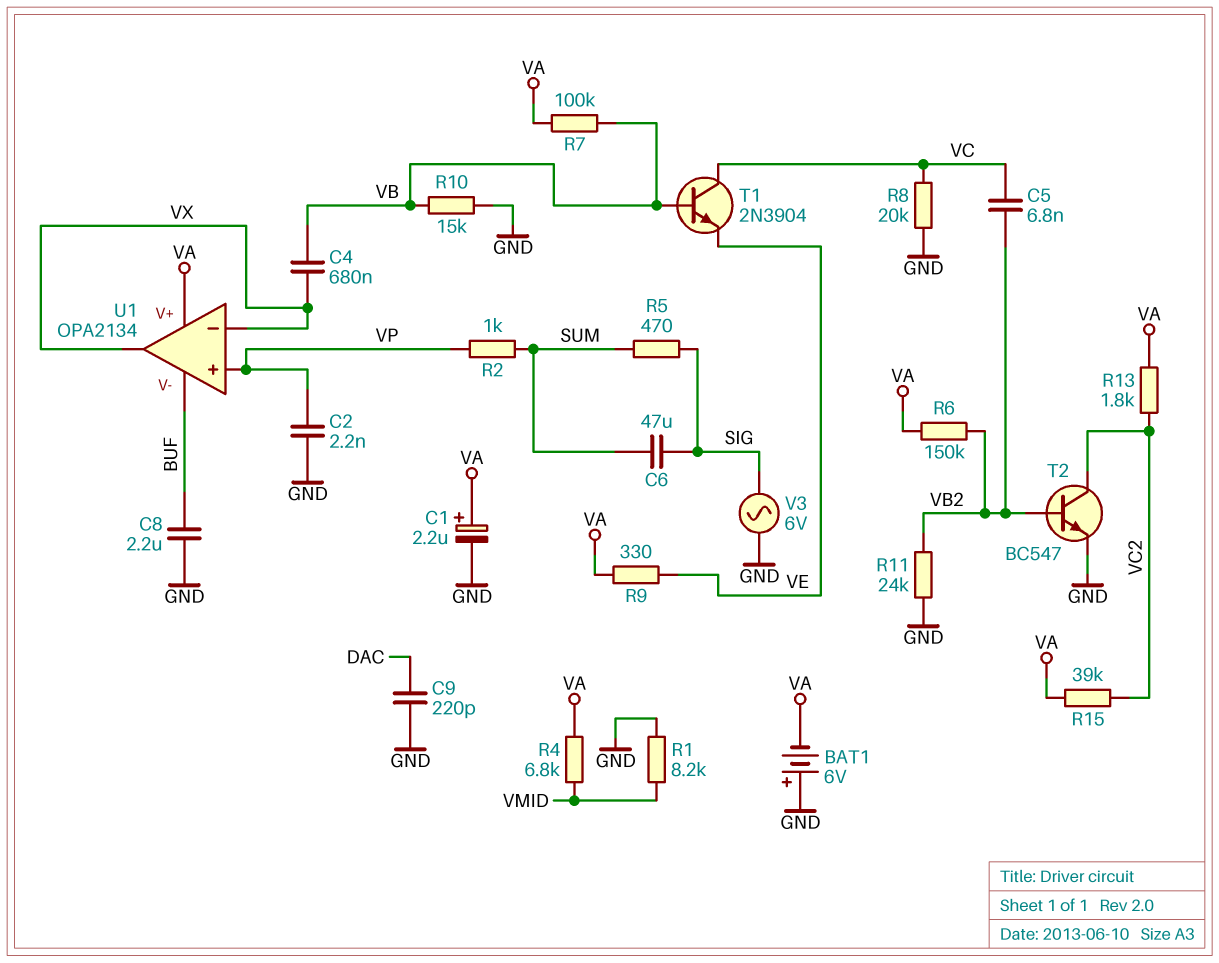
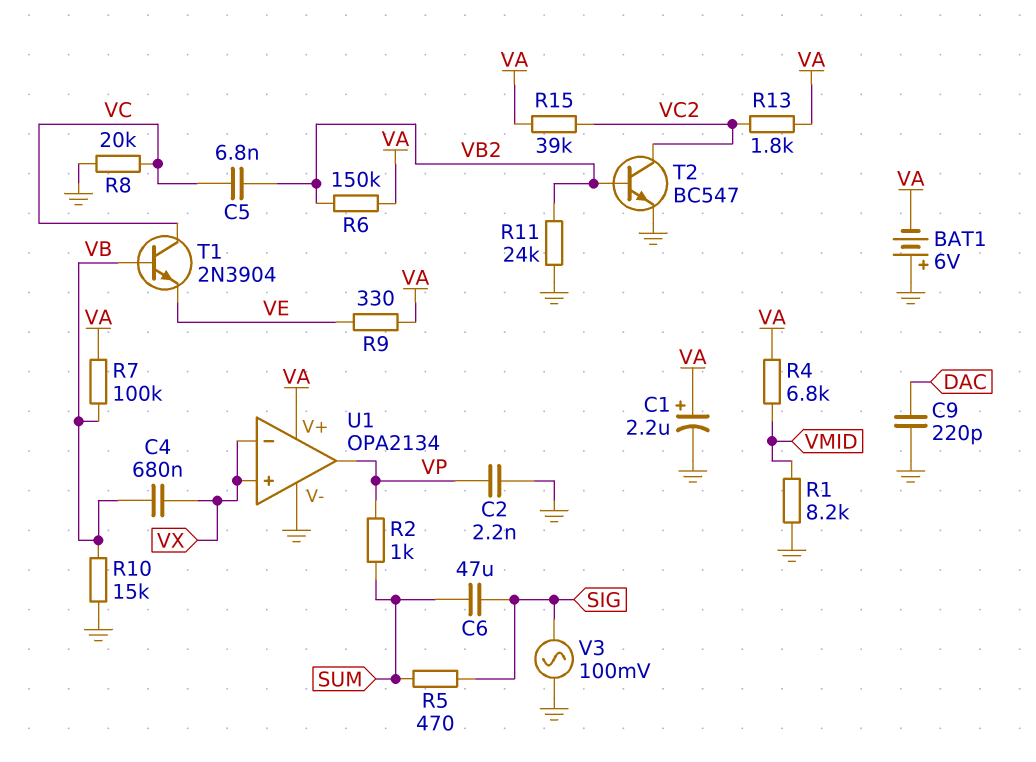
C8: 2.2uF (BUF, GND) -> none
U1 pin V-: BUF -> GND
U1 pin in+: VP -> VX
U1 pin out: VX -> VP
V3: AC 6V (GND, SIG) -> AC 100mV (GND, SIG)

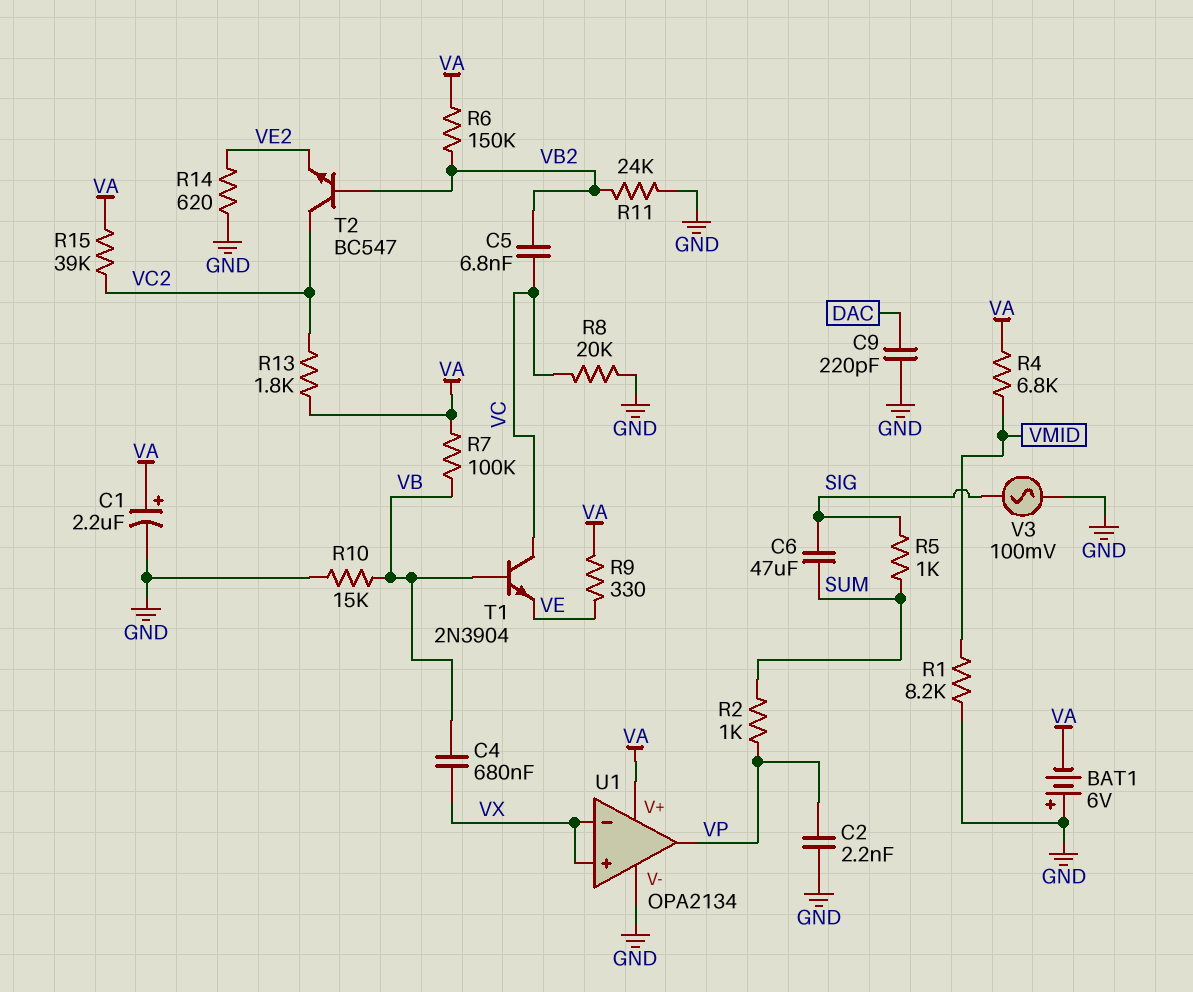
R5: 470 (SIG, SUM) -> 1k (SIG, SUM)
R14: none -> 620 (GND, VE2)
T2: NPN BC547 (B VB2, C VC2, E GND) -> NPN BC547 (B VB2, C VC2, E VE2)

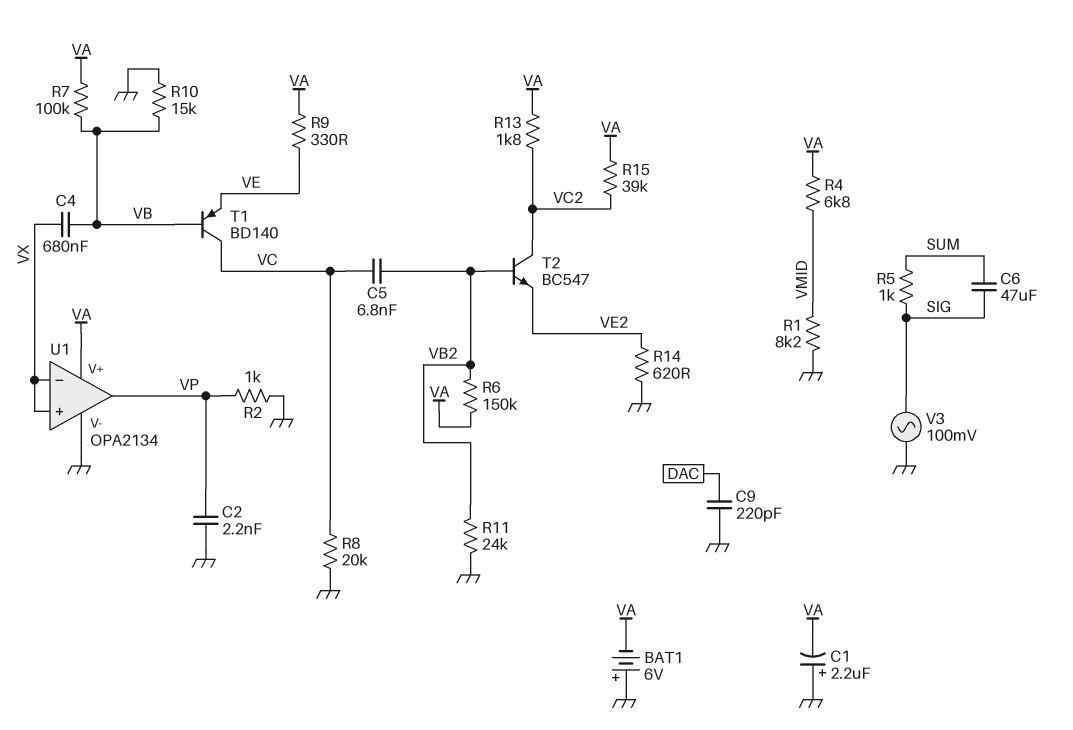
C1: 2.2uF (plus VA, minus GND) -> 2.2uF (plus GND, minus VA)
R2: 1k (SUM, VP) -> 1k (GND, VP)
T1: NPN 2N3904 (B VB, C VC, E VE) -> PNP BD140 (B VB, C VC, E VE)

